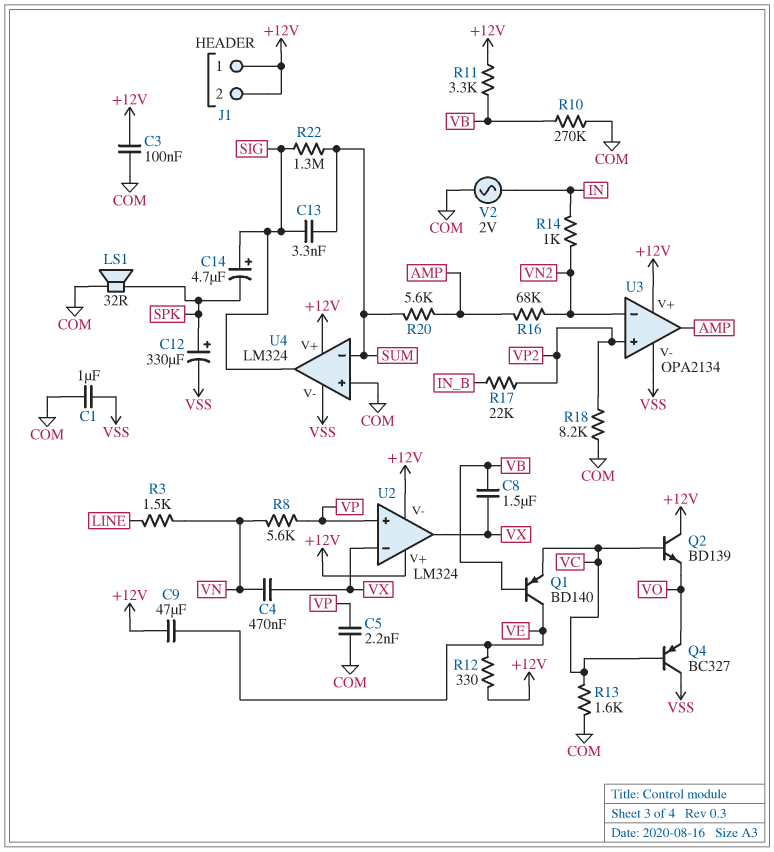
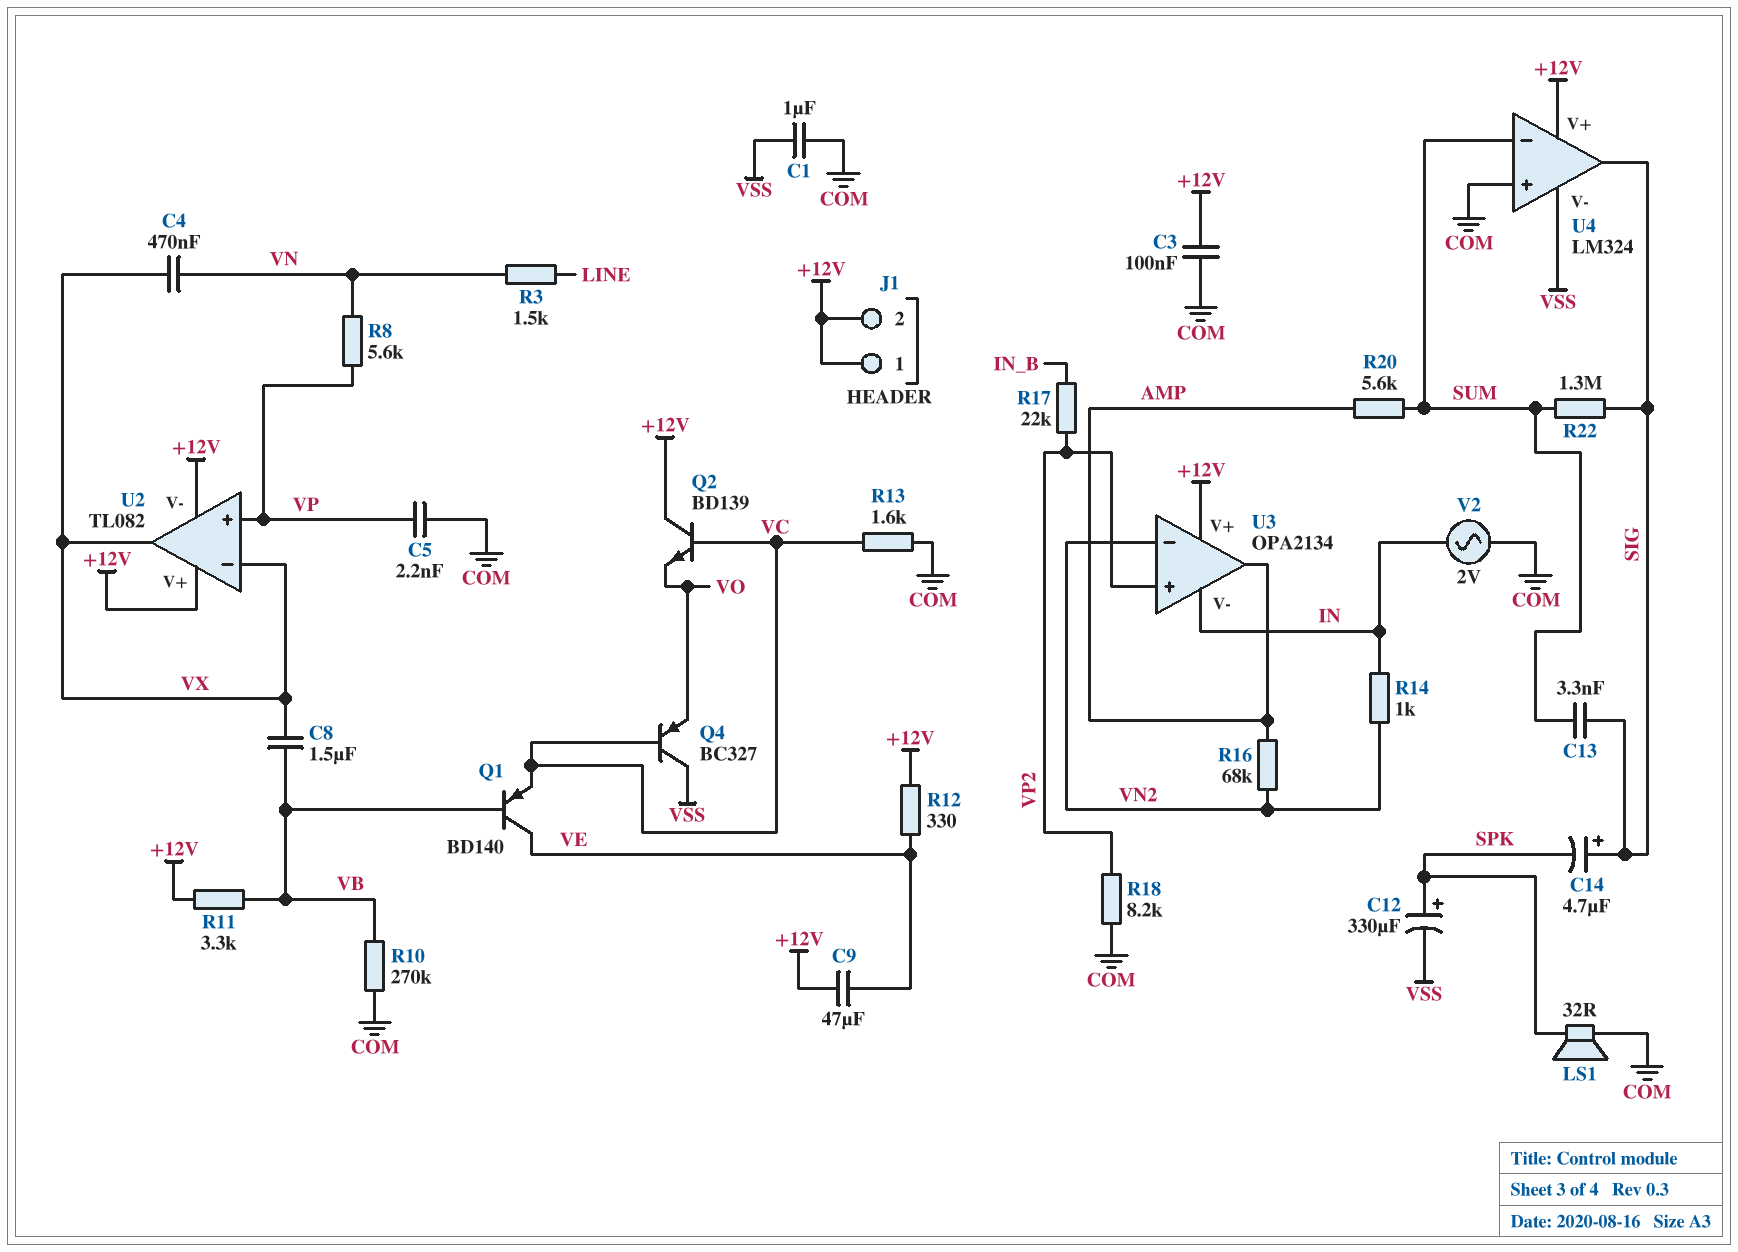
U2: LM324 -> TL082
U3 pin V-: VSS -> IN

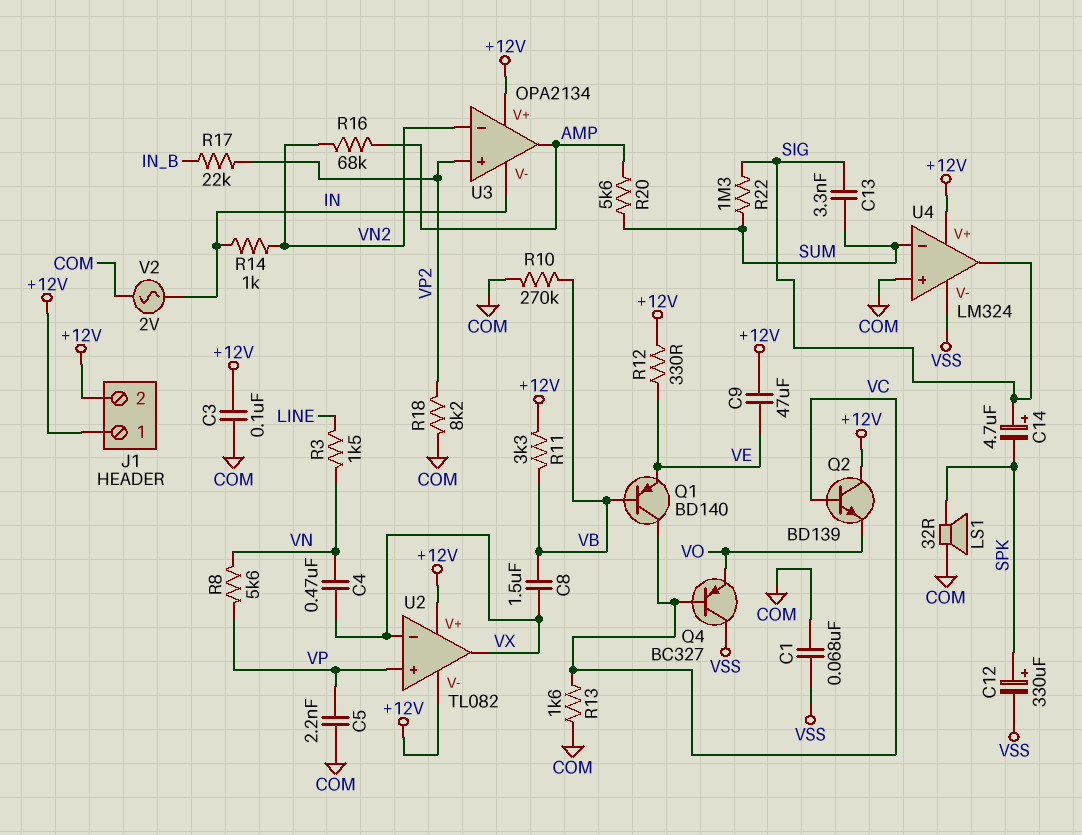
C1: 1uF (COM, VSS) -> 68nF (COM, VSS)
Q1: PNP BD140 (B VB, C VE, E VC) -> PNP BD140 (B VB, C VC, E VE)

